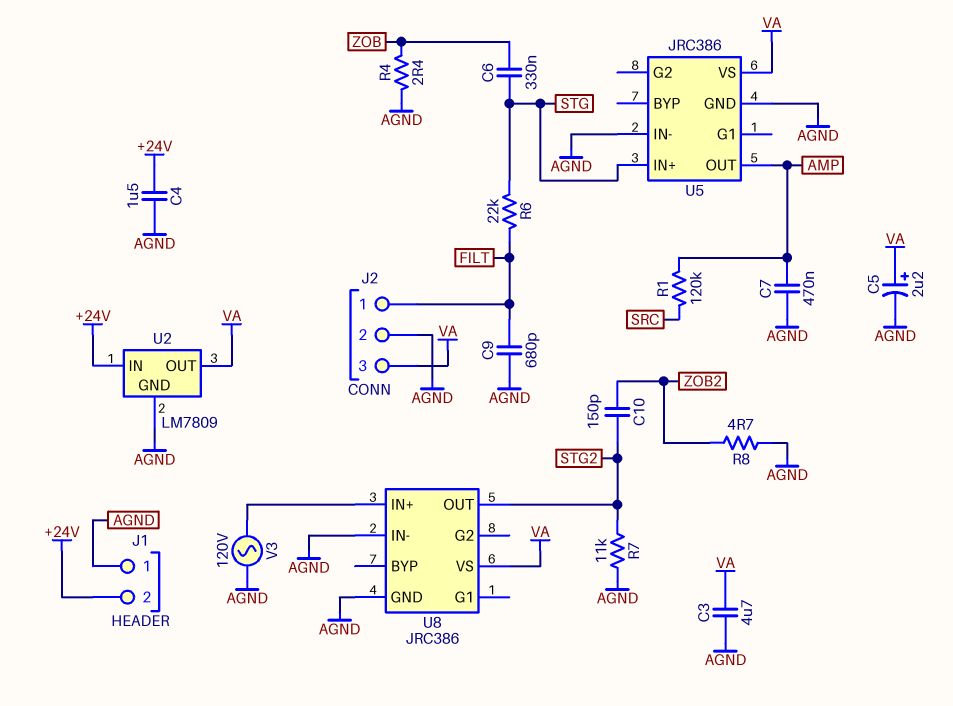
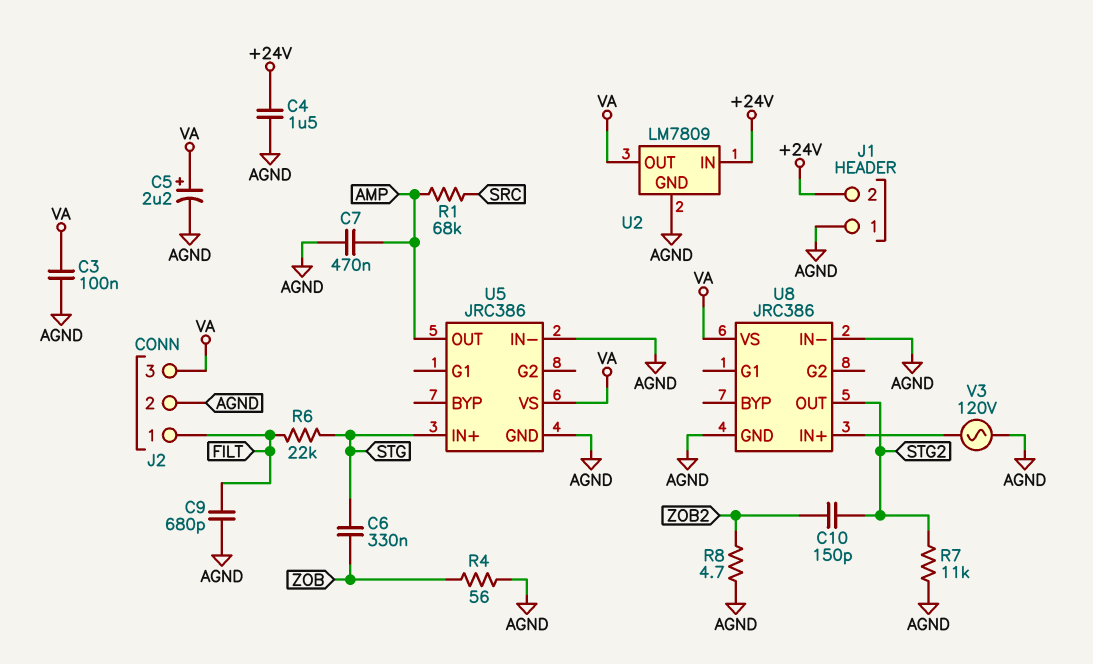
C3: 4.7uF (AGND, VA) -> 100nF (AGND, VA)
R1: 120k (AMP, SRC) -> 68k (AMP, SRC)
R4: 2.4 (AGND, ZOB) -> 56 (AGND, ZOB)

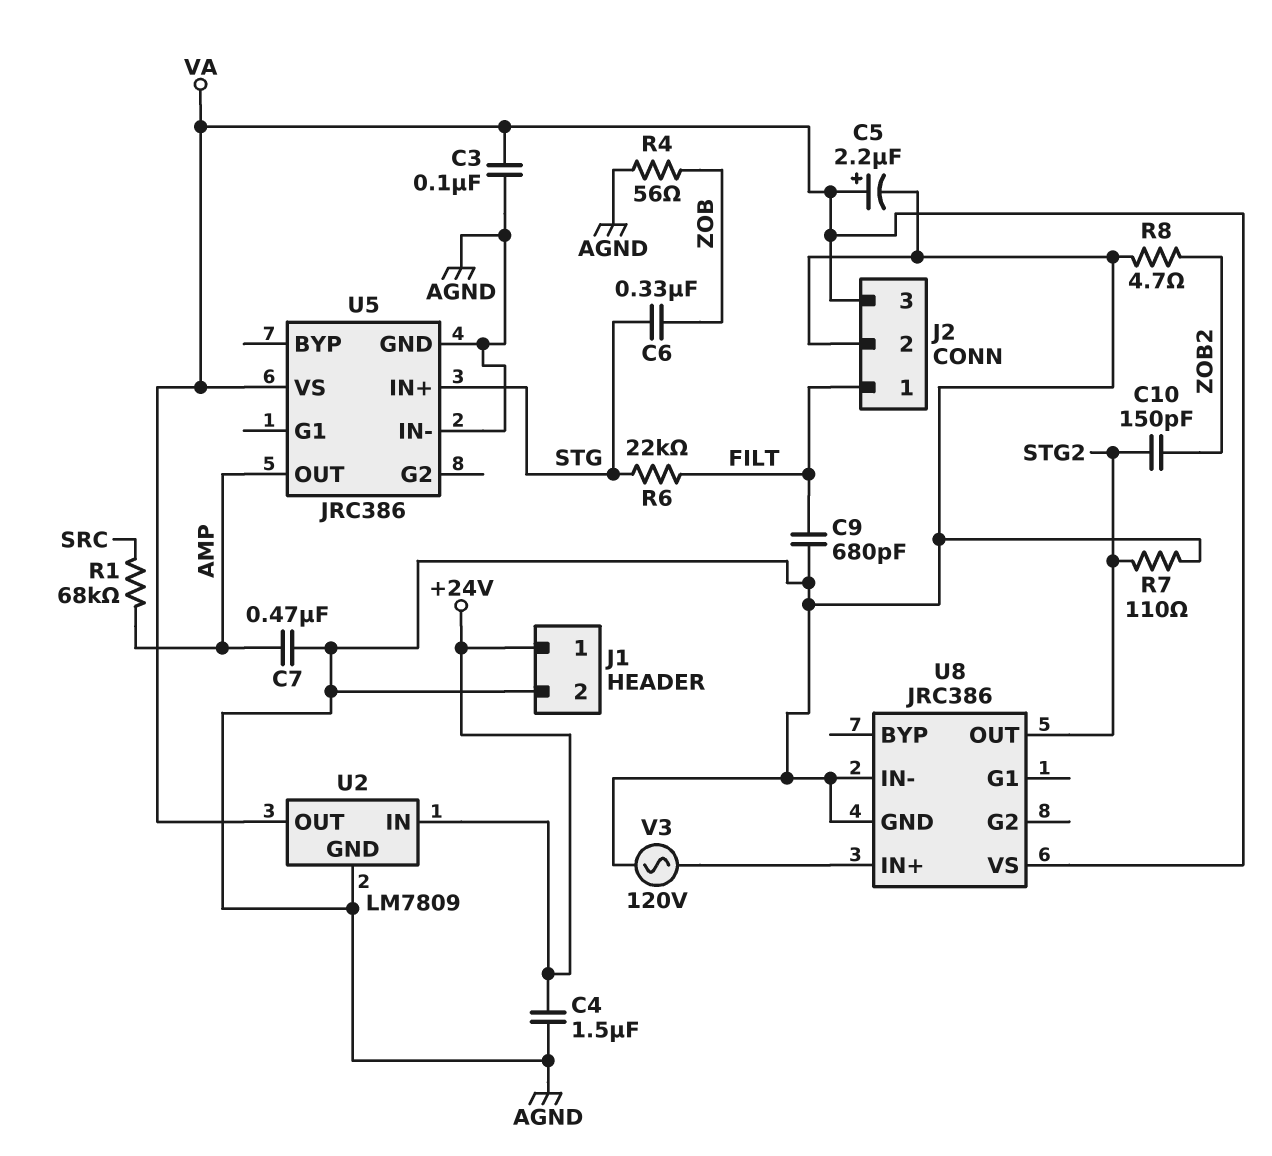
J1 pin 1: AGND -> +24V
J1 pin 2: +24V -> AGND
R7: 11k (AGND, STG2) -> 110 (AGND, STG2)

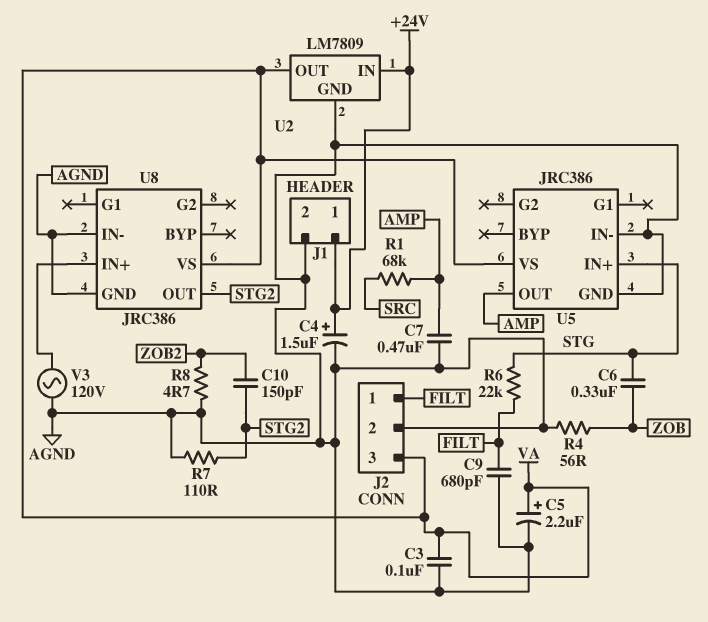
C4: 1.5uF (+24V, AGND) -> 1.5uF (plus +24V, minus AGND)

